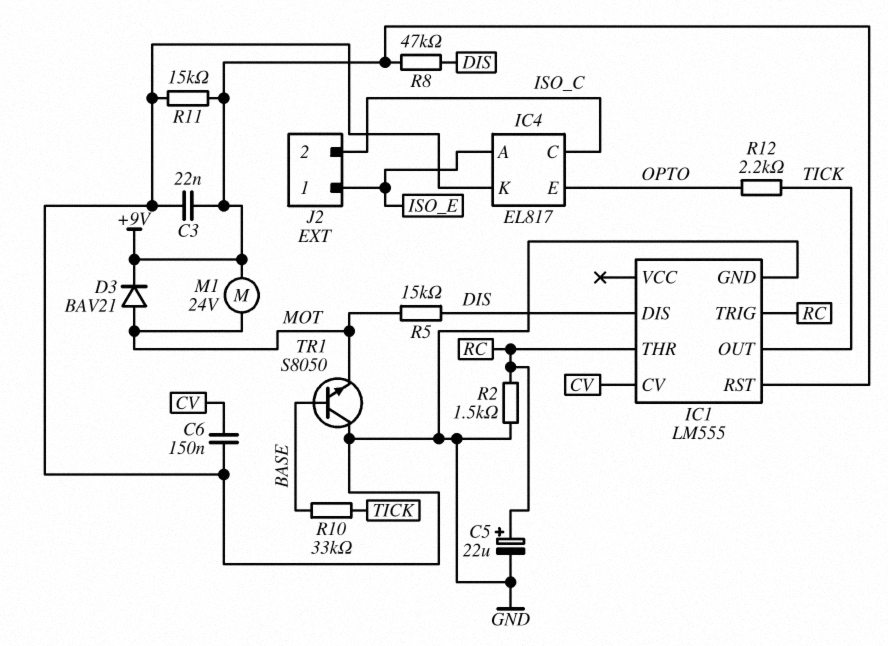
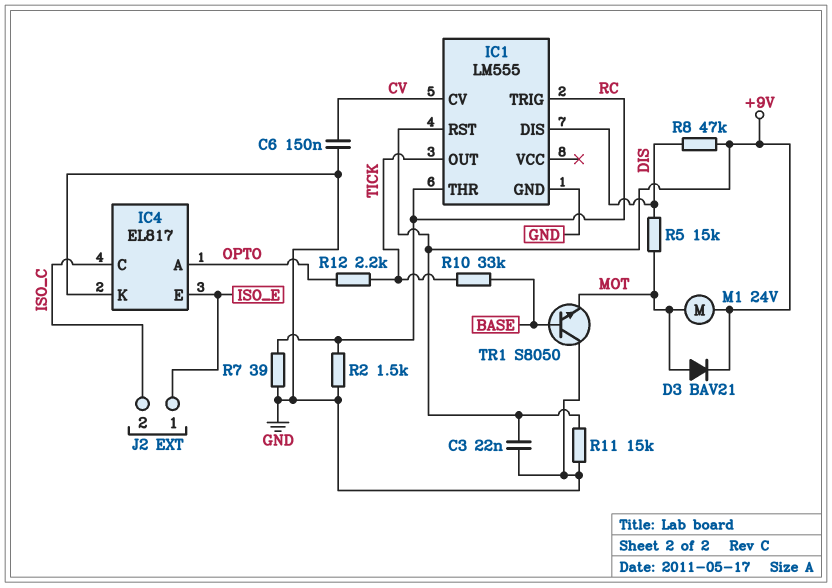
C5: 22uF (plus RC, minus GND) -> none
IC4 pin A: ISO_E -> OPTO
IC4 pin E: OPTO -> ISO_E
R7: none -> 39 (GND, RC)

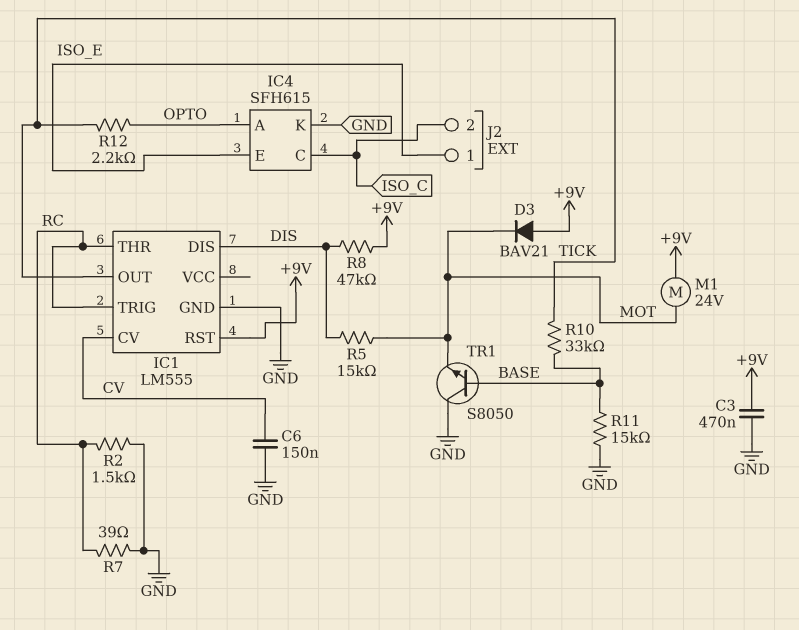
C3: 22nF (+9V, GND) -> 470nF (+9V, GND)
D3: diode BAV21 (A MOT, K +9V) -> diode BAV21 (A +9V, K MOT)
IC4: EL817 -> SFH615
R11: 15k (+9V, GND) -> 15k (BASE, GND)

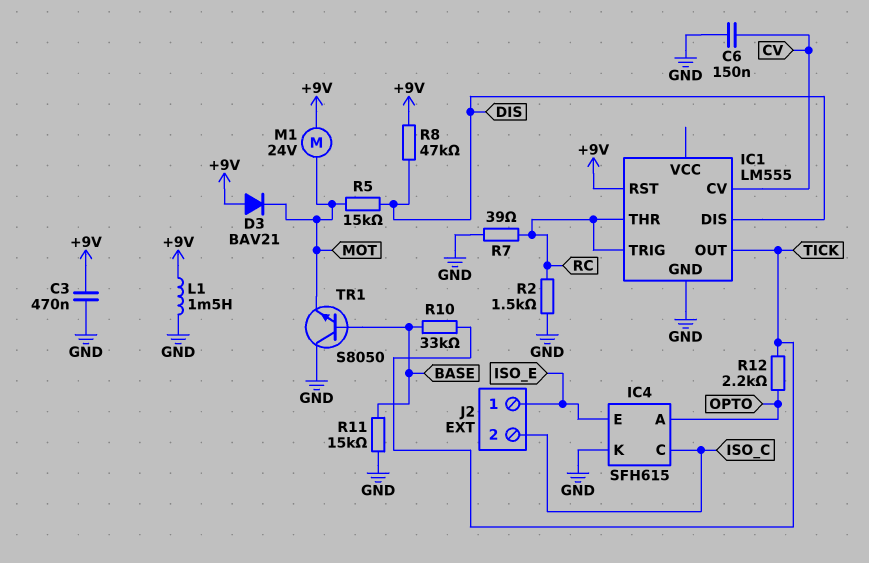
L1: none -> 1.5mH (+9V, GND)

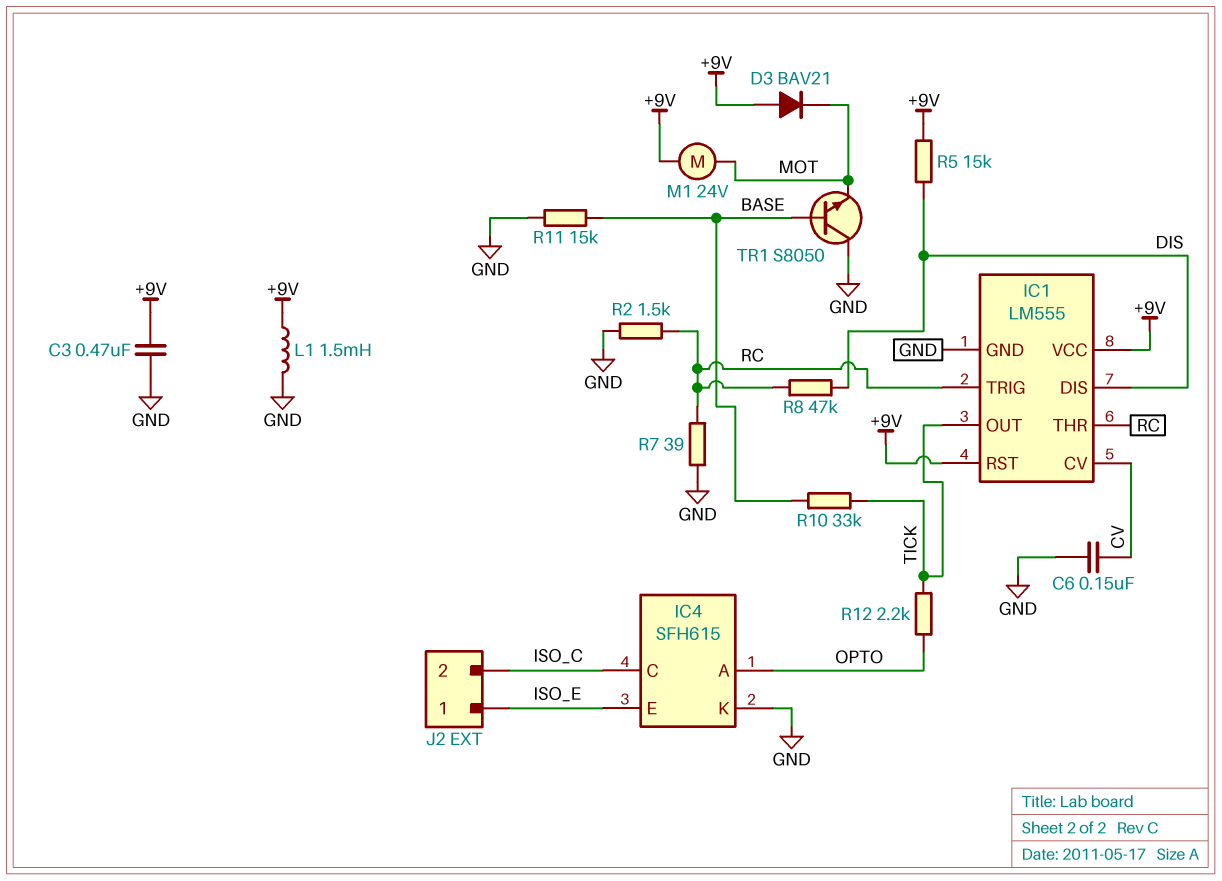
IC1 pin VCC: none -> +9V
R5: 15k (DIS, MOT) -> 15k (+9V, DIS)
R8: 47k (+9V, DIS) -> 47k (DIS, RC)

